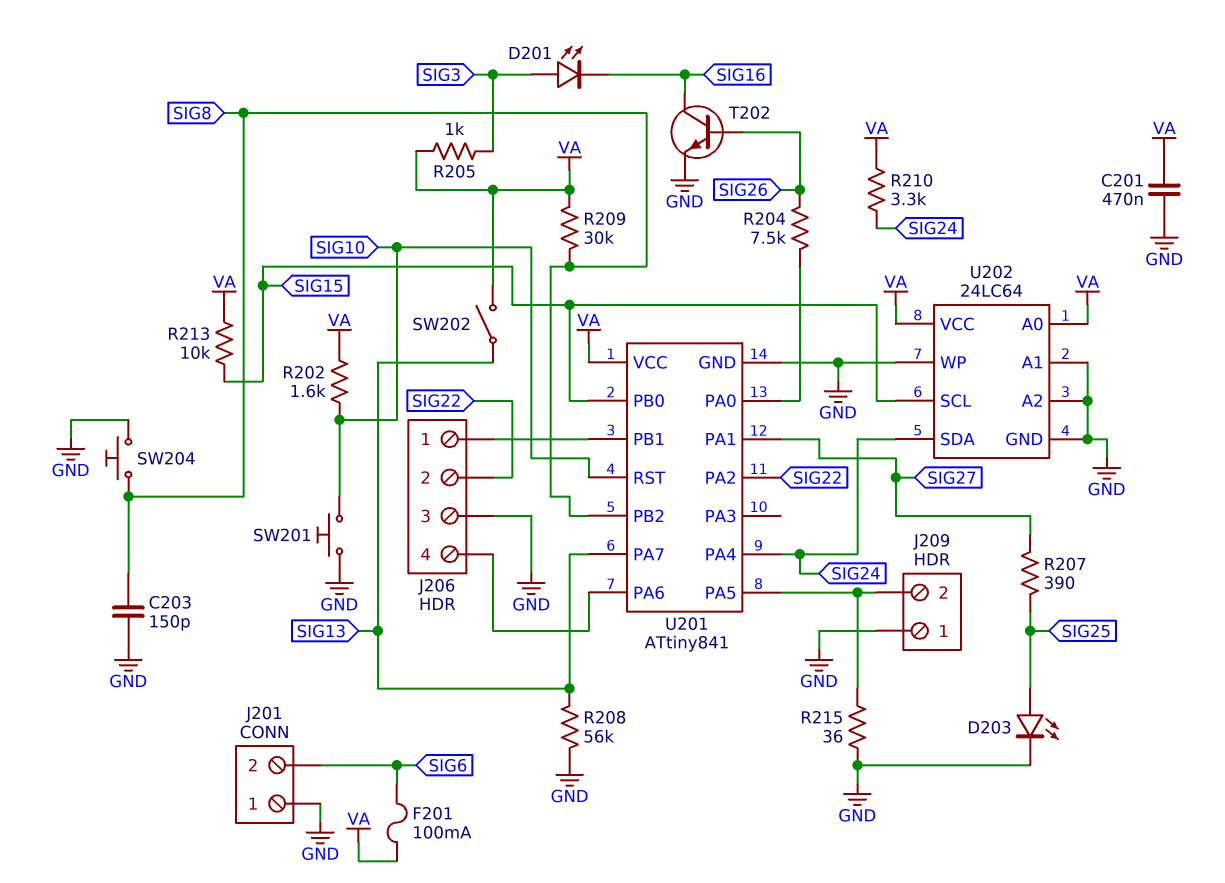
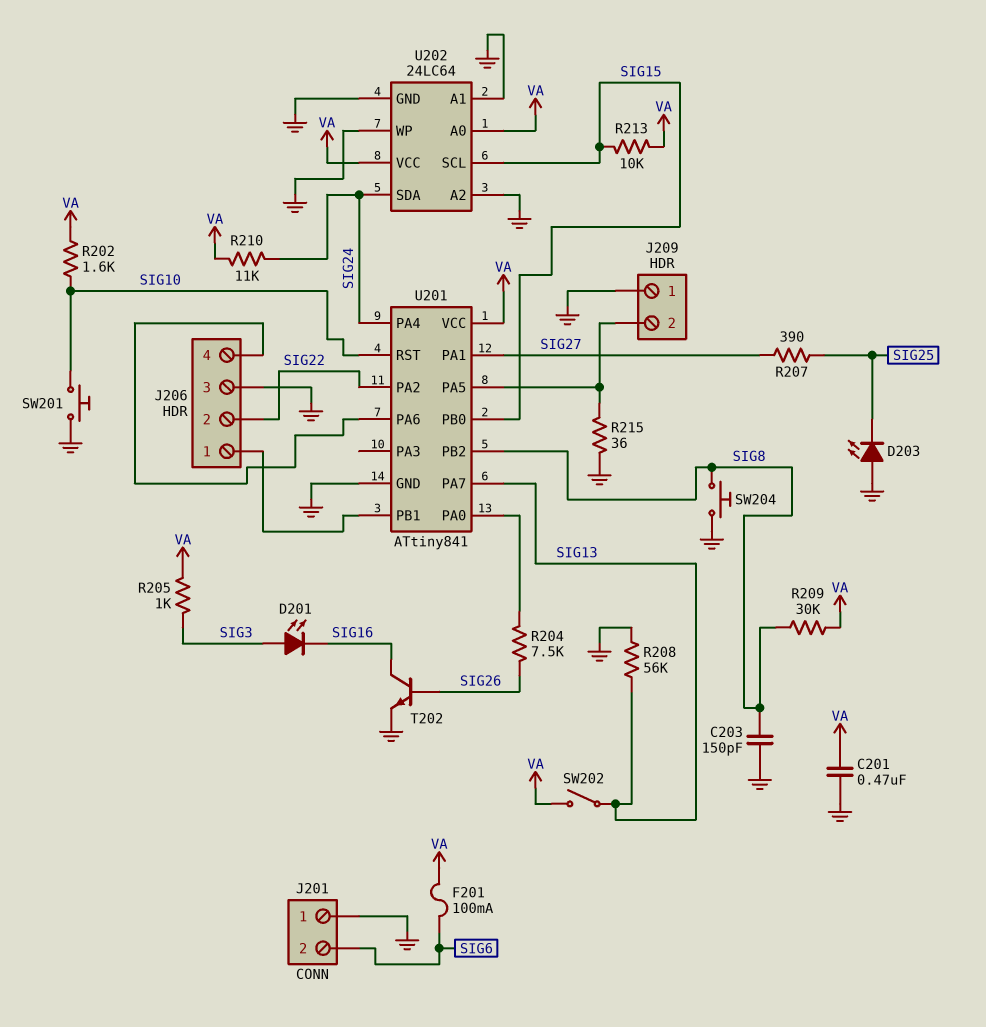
D203: LED (A SIG25, K GND) -> LED (A GND, K SIG25)
R210: 3.3k (SIG24, VA) -> 11k (SIG24, VA)

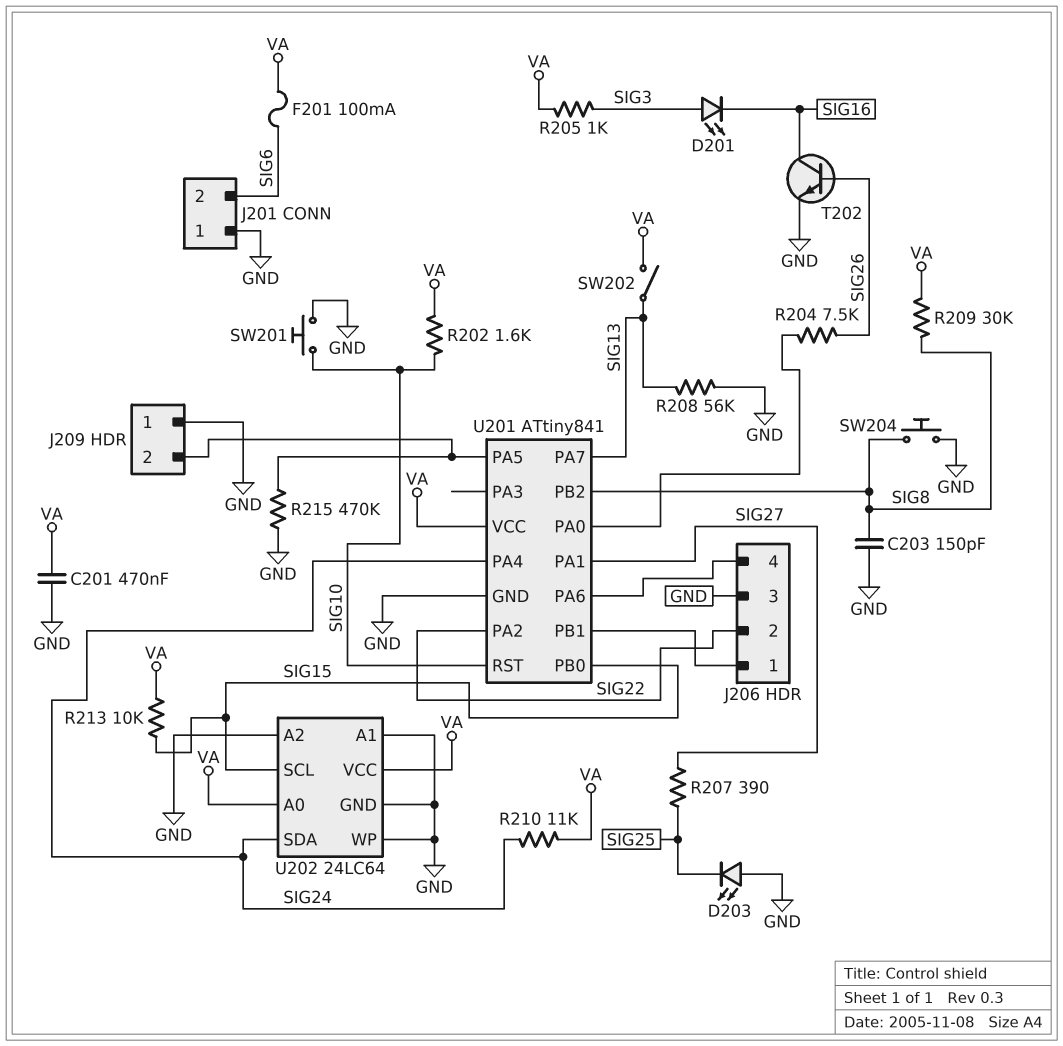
R215: 36 (GND, J209/2) -> 470k (GND, J209/2)

